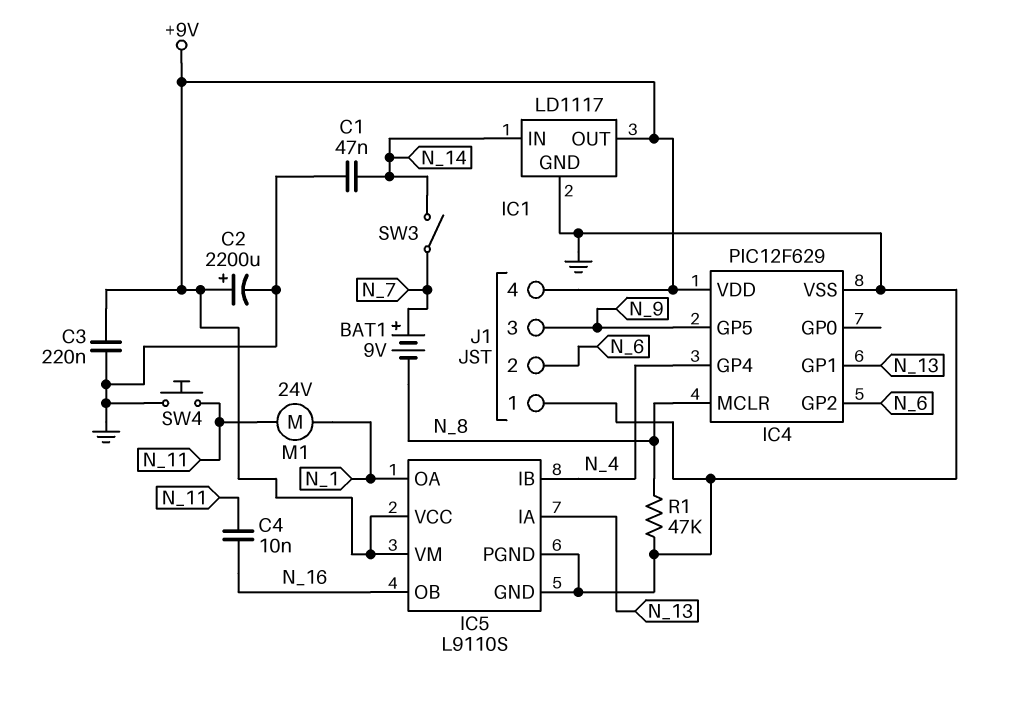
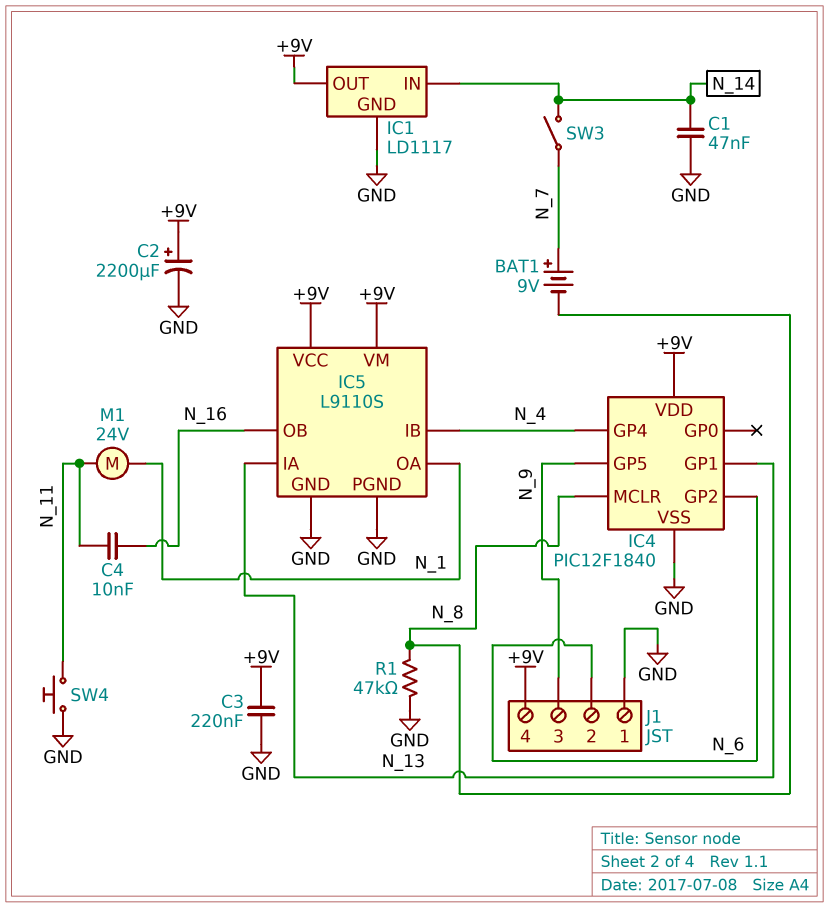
IC4: PIC12F629 -> PIC12F1840

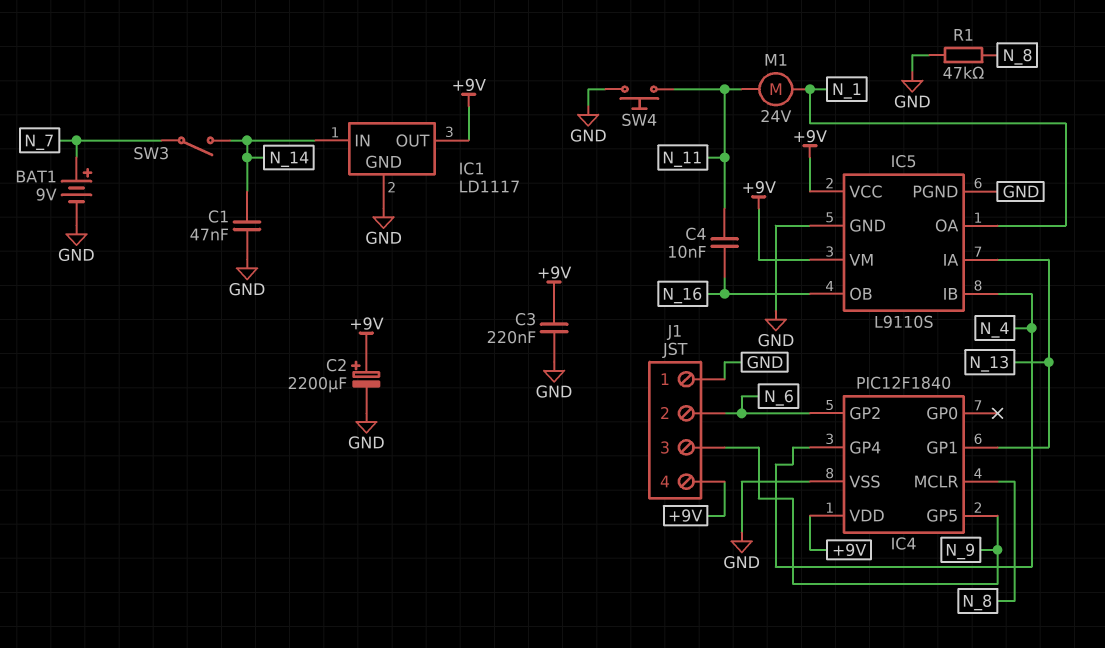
BAT1: 9V (plus N_7, minus N_8) -> 9V (plus N_7, minus GND)

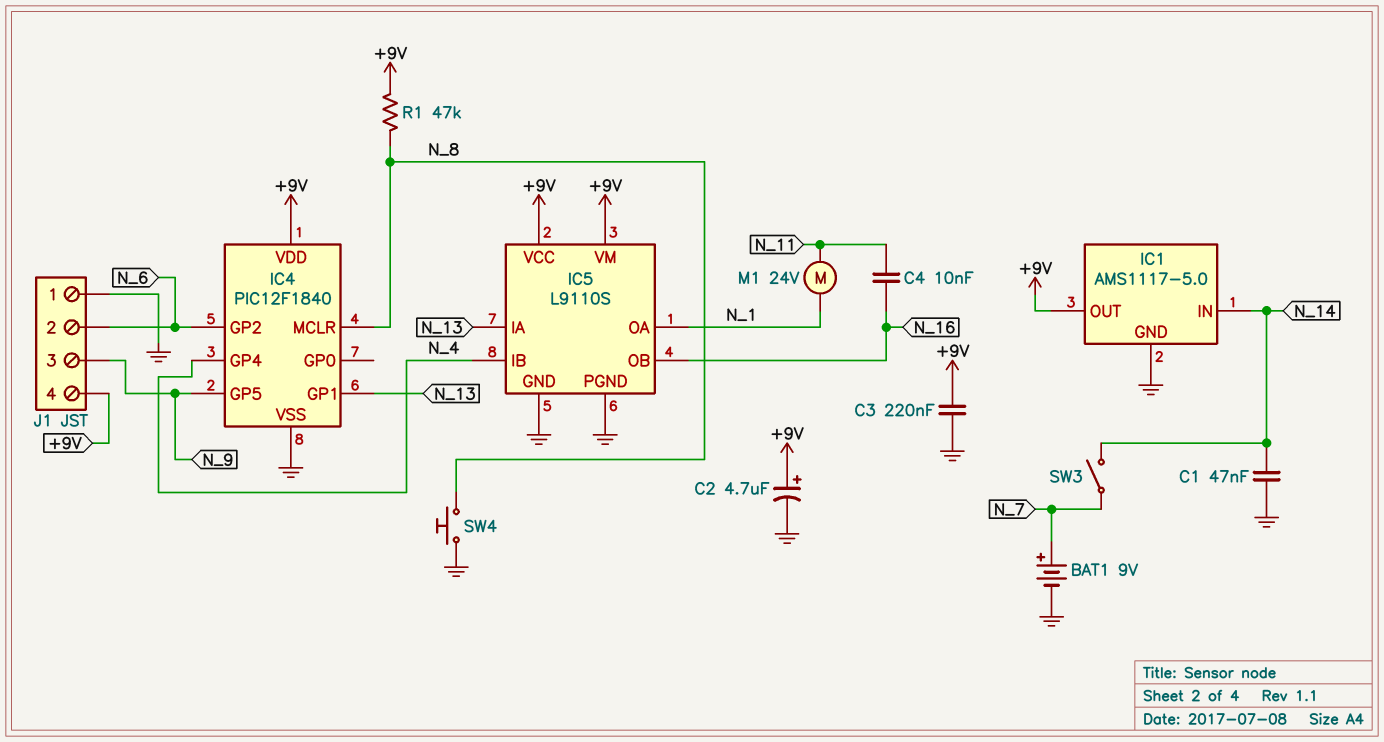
C2: 2200uF (plus +9V, minus GND) -> 4.7uF (plus +9V, minus GND)
IC1: LD1117 -> AMS1117-5.0
R1: 47k (GND, N_8) -> 47k (+9V, N_8)
SW4: button (GND, N_11) -> button (GND, N_8)

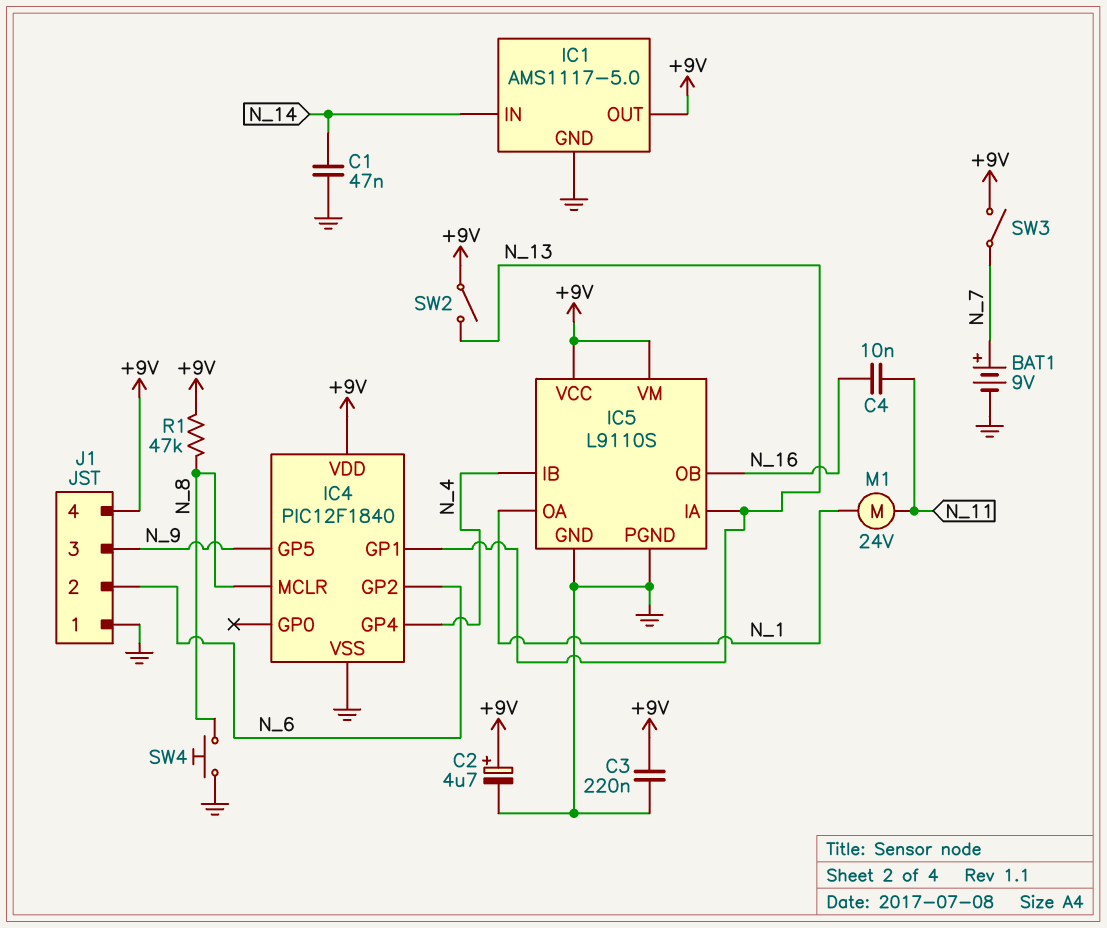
SW2: none -> switch (+9V, N_13)
SW3: switch (N_7, N_14) -> switch (+9V, N_7)

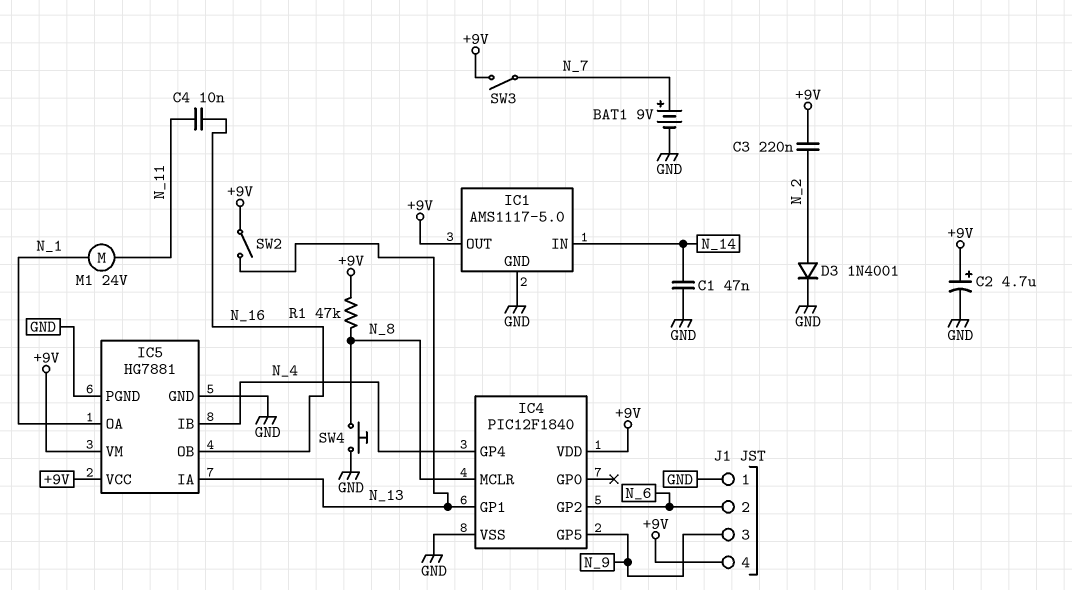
C3: 220nF (+9V, GND) -> 220nF (+9V, N_2)
D3: none -> diode 1N4001 (A N_2, K GND)
IC5: L9110S -> HG7881

